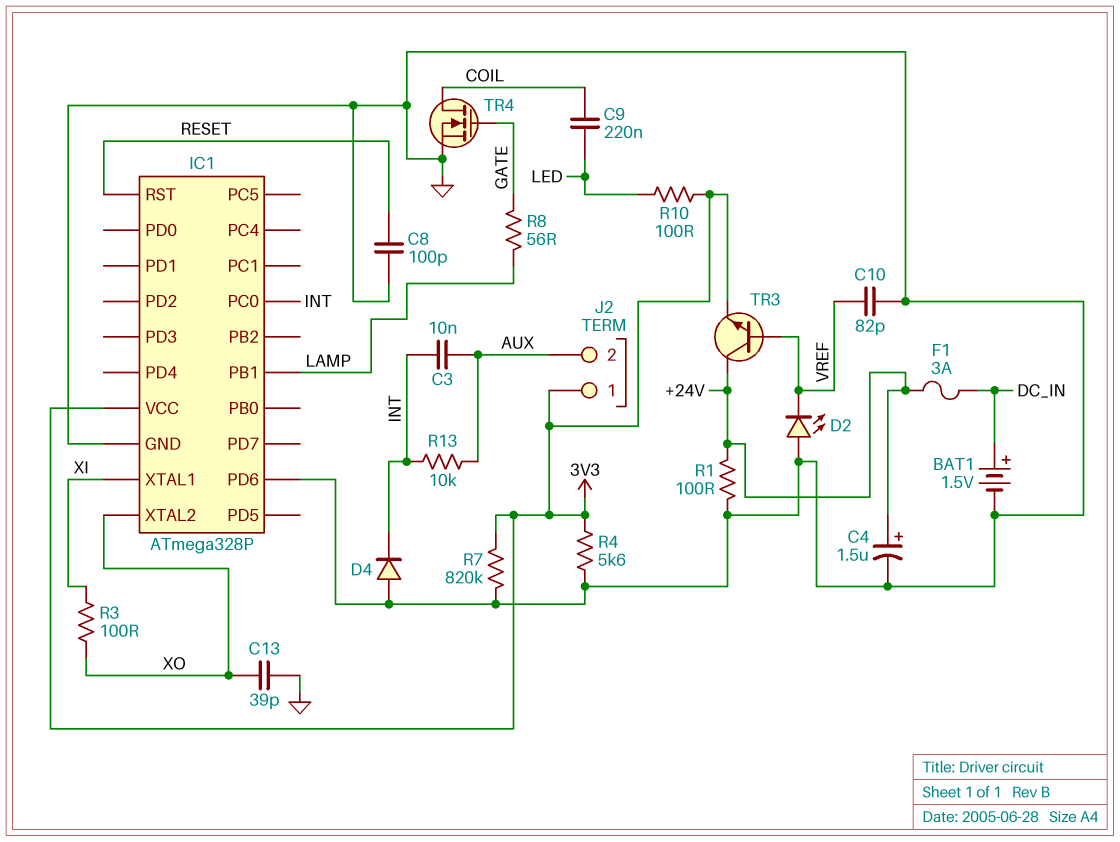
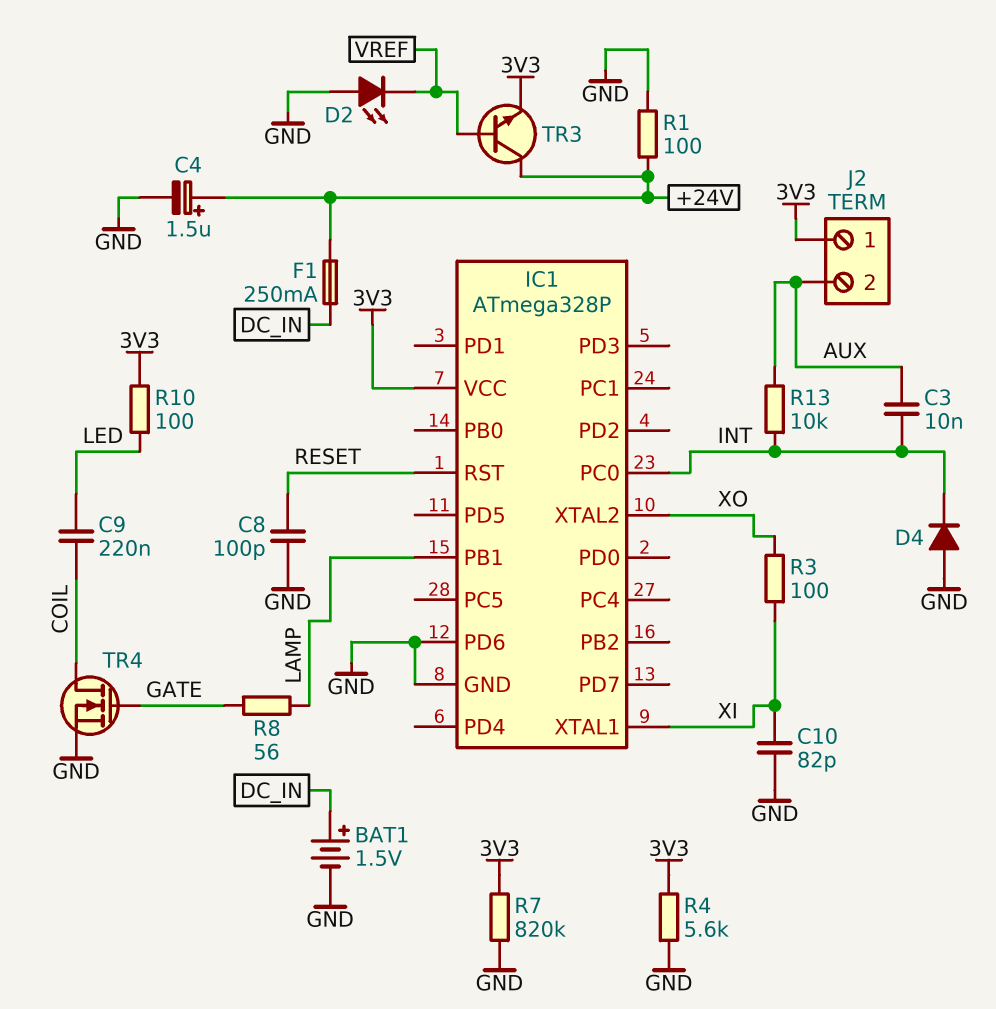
C10: 82pF (GND, VREF) -> 82pF (GND, XI)
C13: 39pF (GND, XO) -> none
F1: 3A (+24V, DC_IN) -> 250mA (+24V, DC_IN)

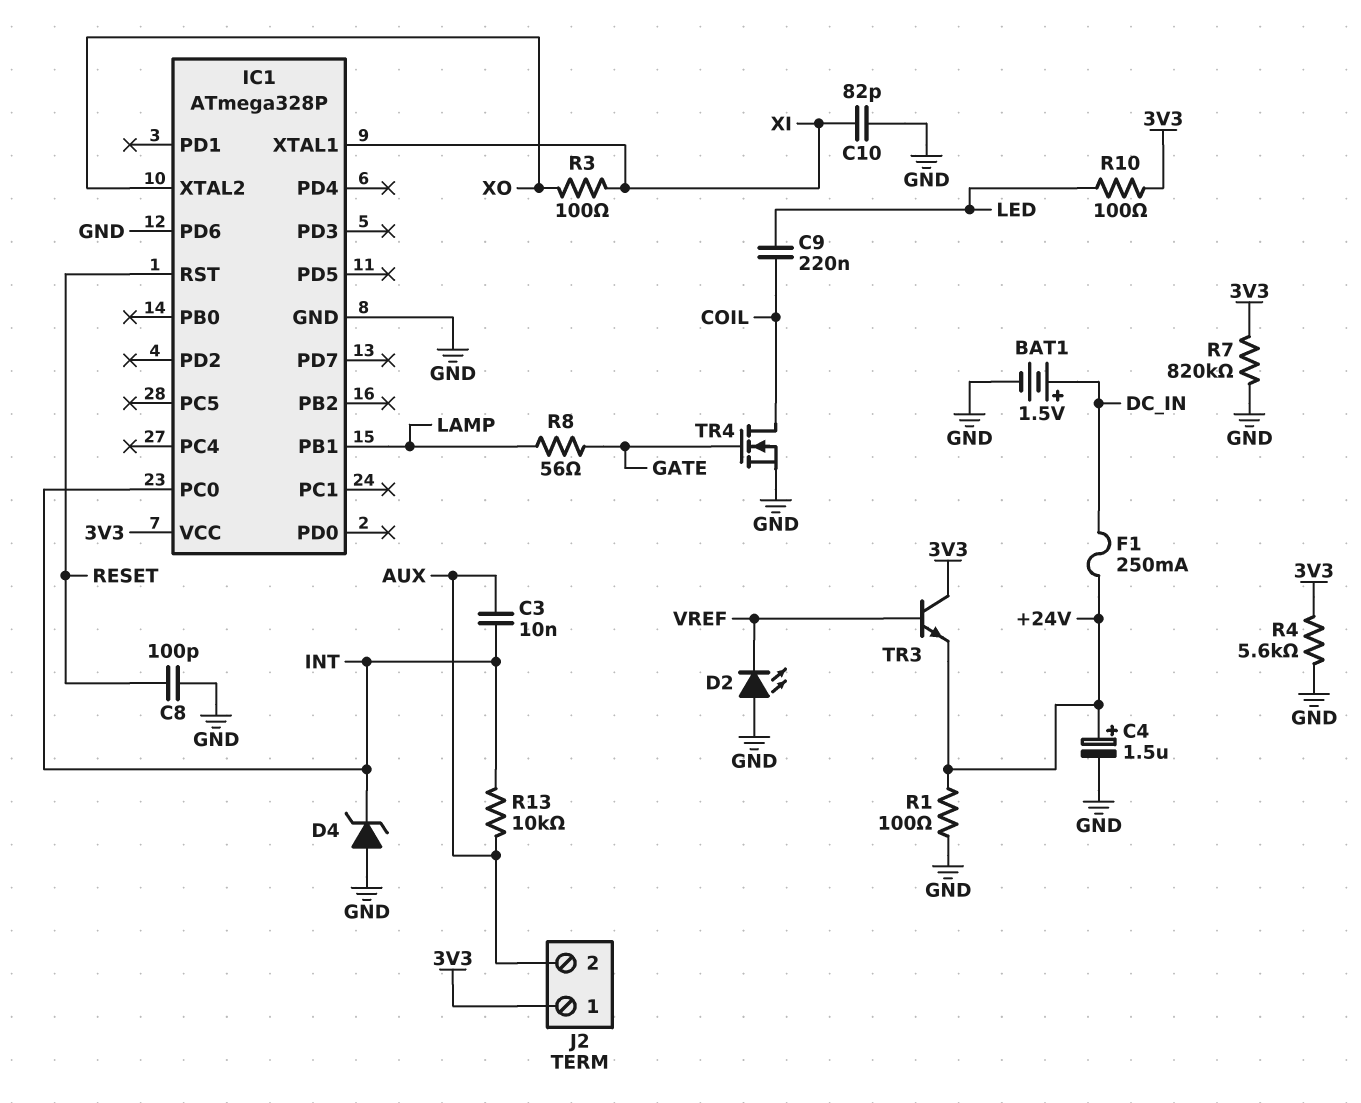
D4: diode (A GND, K INT) -> zener (A GND, K INT)
TR3: NPN (B VREF, C +24V, E 3V3) -> NPN (B VREF, C 3V3, E +24V)

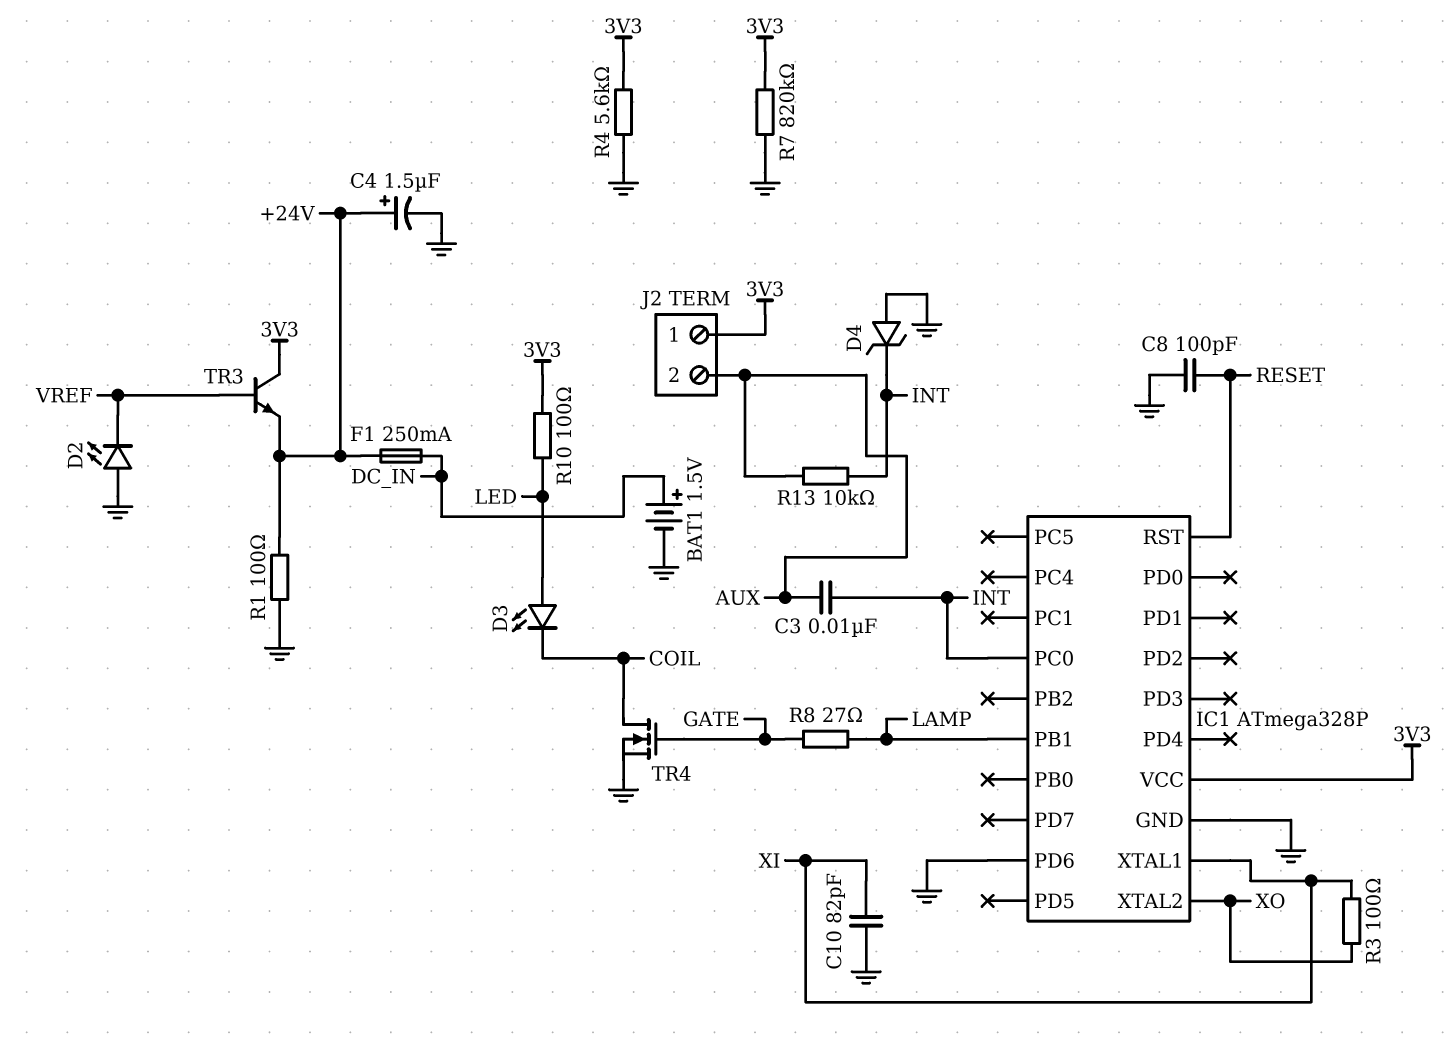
C9: 220nF (COIL, LED) -> none
D3: none -> LED (A LED, K COIL)
R8: 56 (GATE, LAMP) -> 27 (GATE, LAMP)

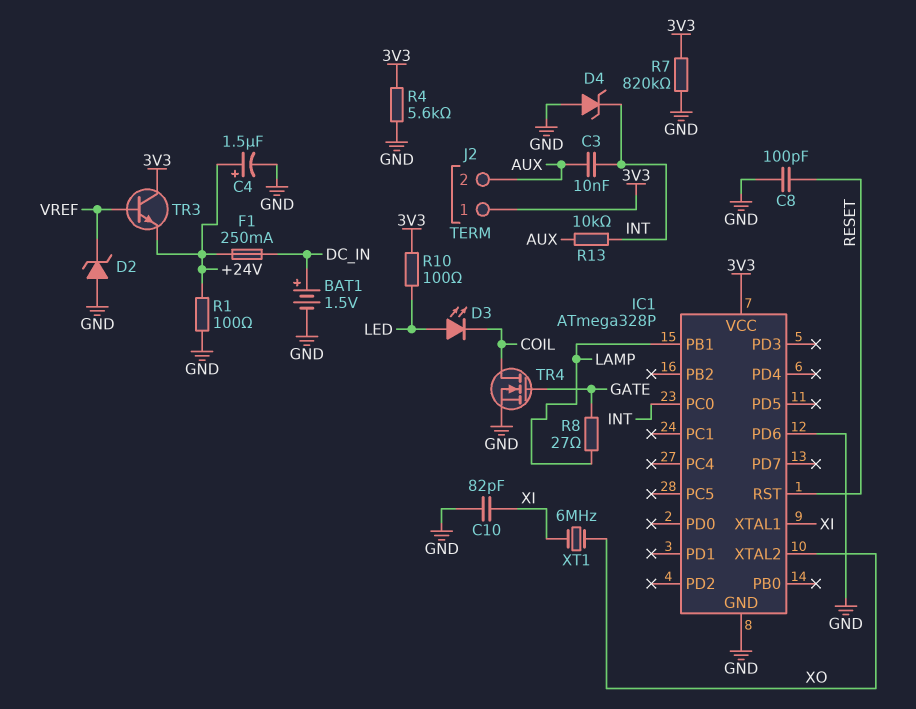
D2: LED (A GND, K VREF) -> zener (A GND, K VREF)
R3: 100 (XI, XO) -> none
XT1: none -> 6MHz (XI, XO)

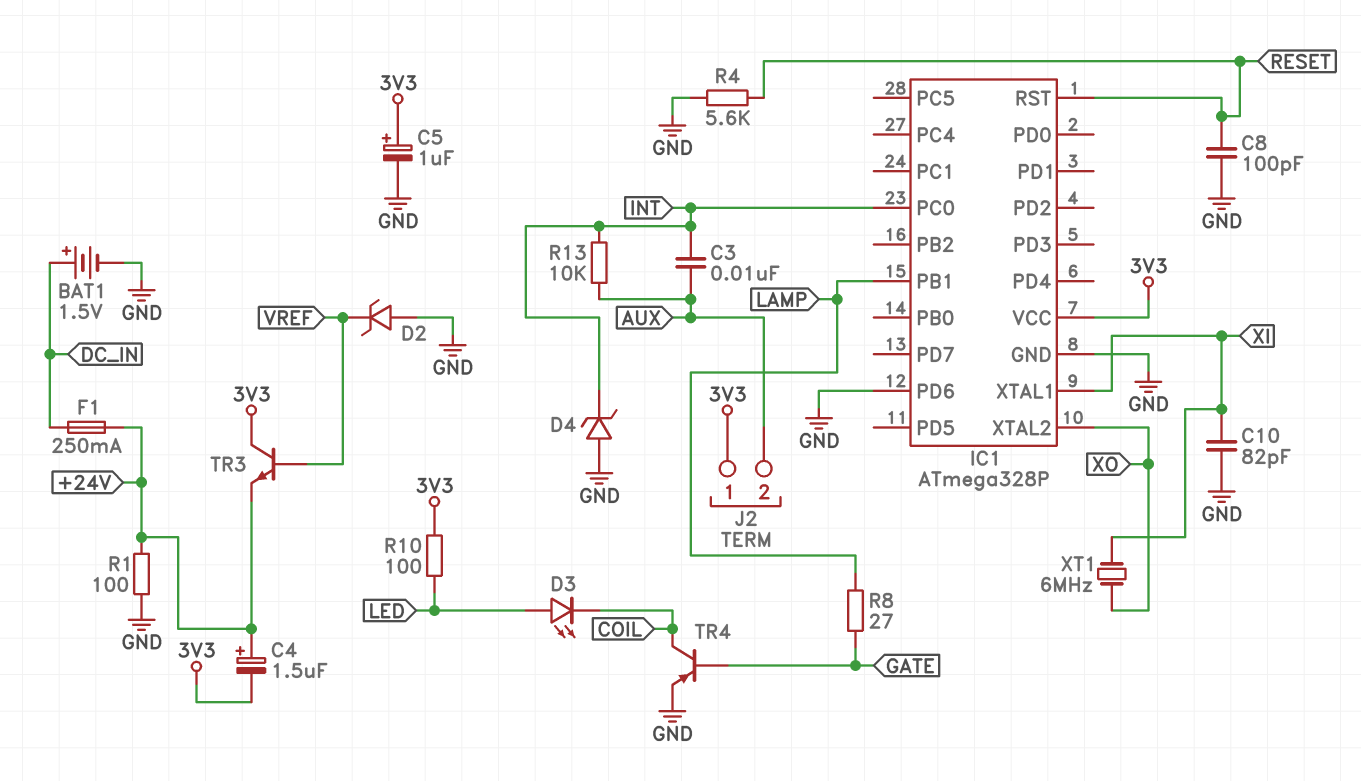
C4: 1.5uF (plus +24V, minus GND) -> 1.5uF (plus +24V, minus 3V3)
C5: none -> 1uF (plus 3V3, minus GND)
R4: 5.6k (3V3, GND) -> 5.6k (GND, RESET)
R7: 820k (3V3, GND) -> none
TR4: NMOS (G GATE, D COIL, S GND) -> PNP (B GATE, C COIL, E GND)

